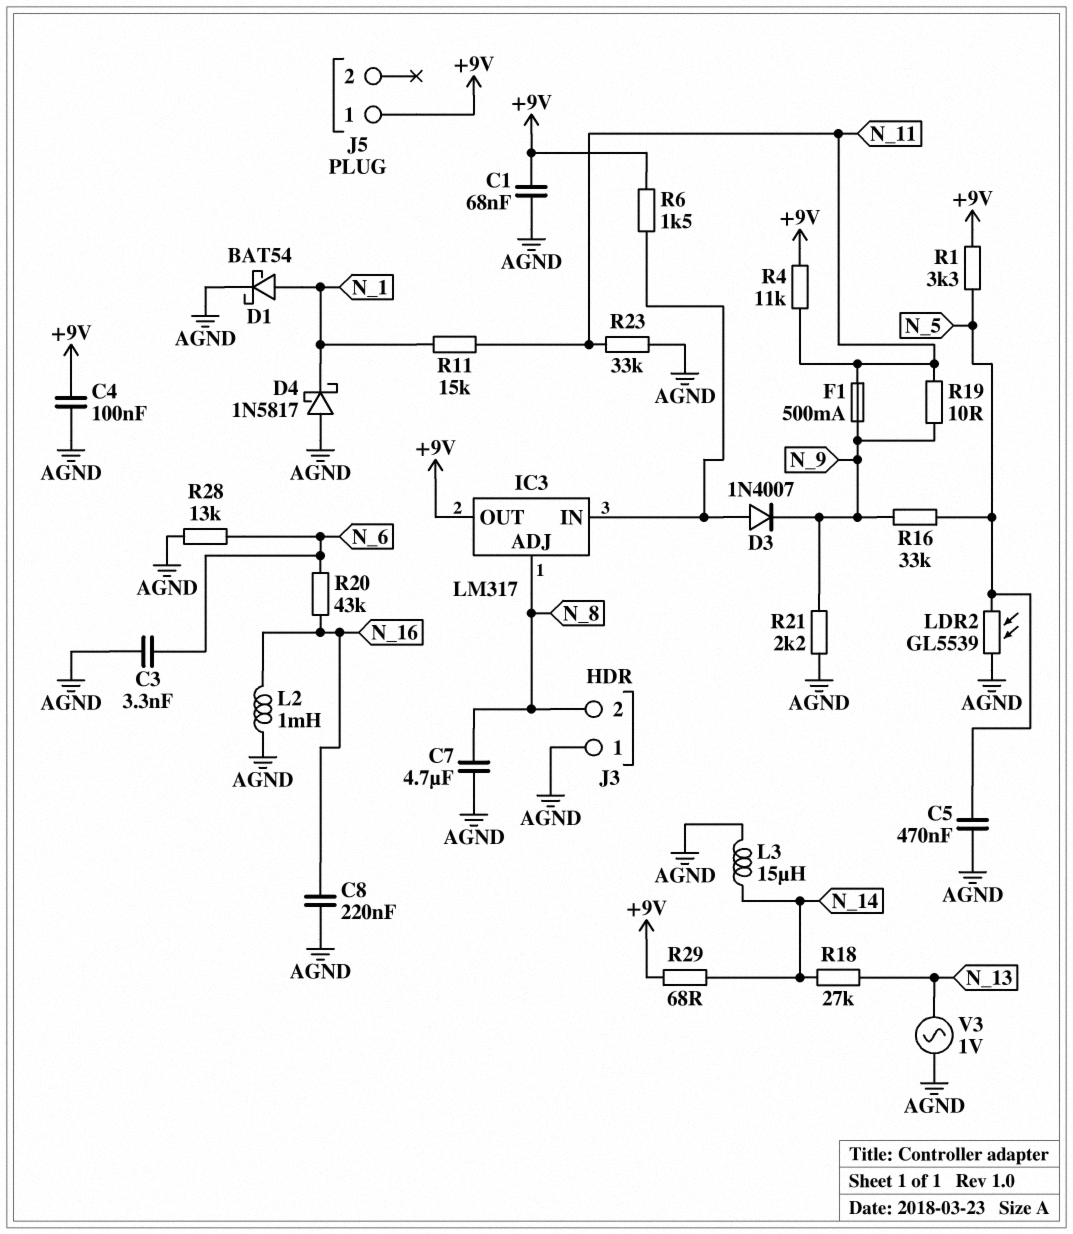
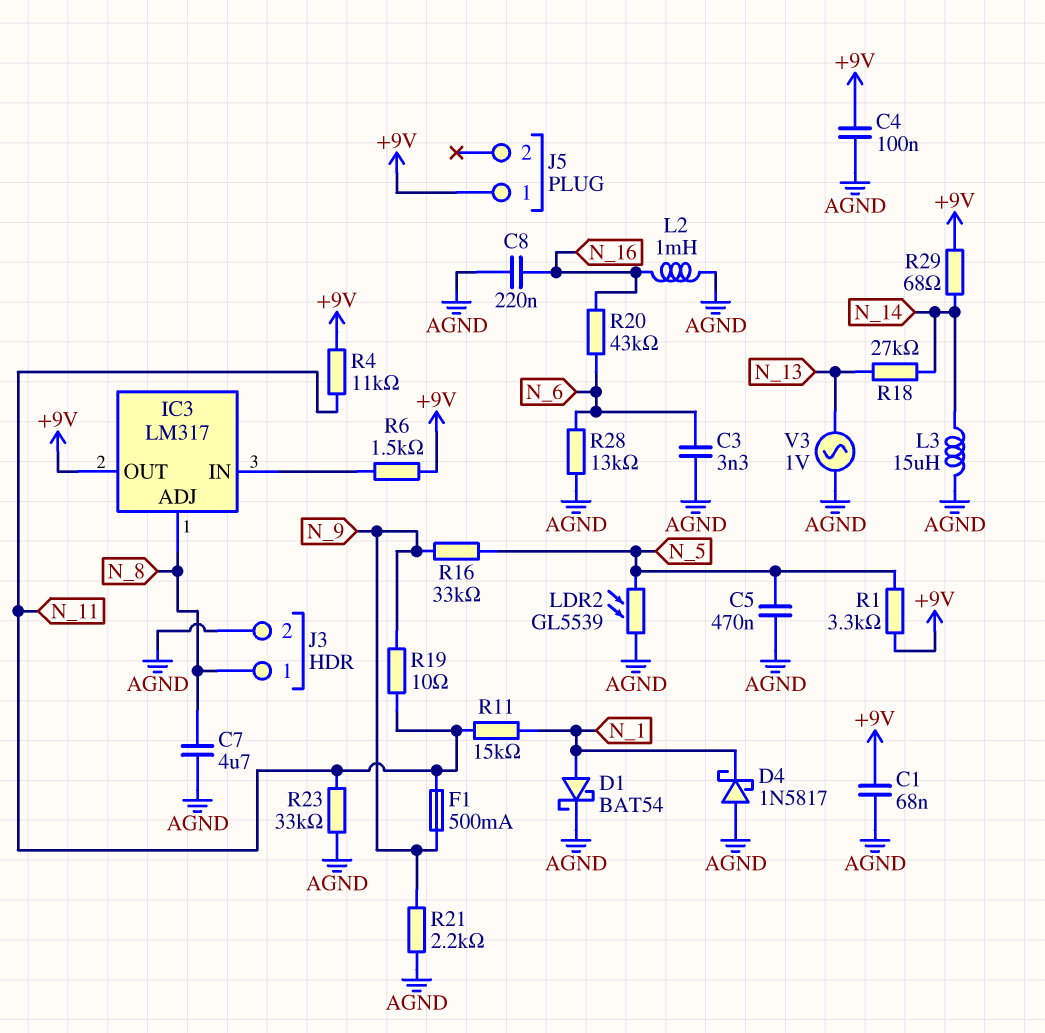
D3: diode 1N4007 (A IC3/IN, K N_9) -> none
J3 pin 1: AGND -> N_8
J3 pin 2: N_8 -> AGND

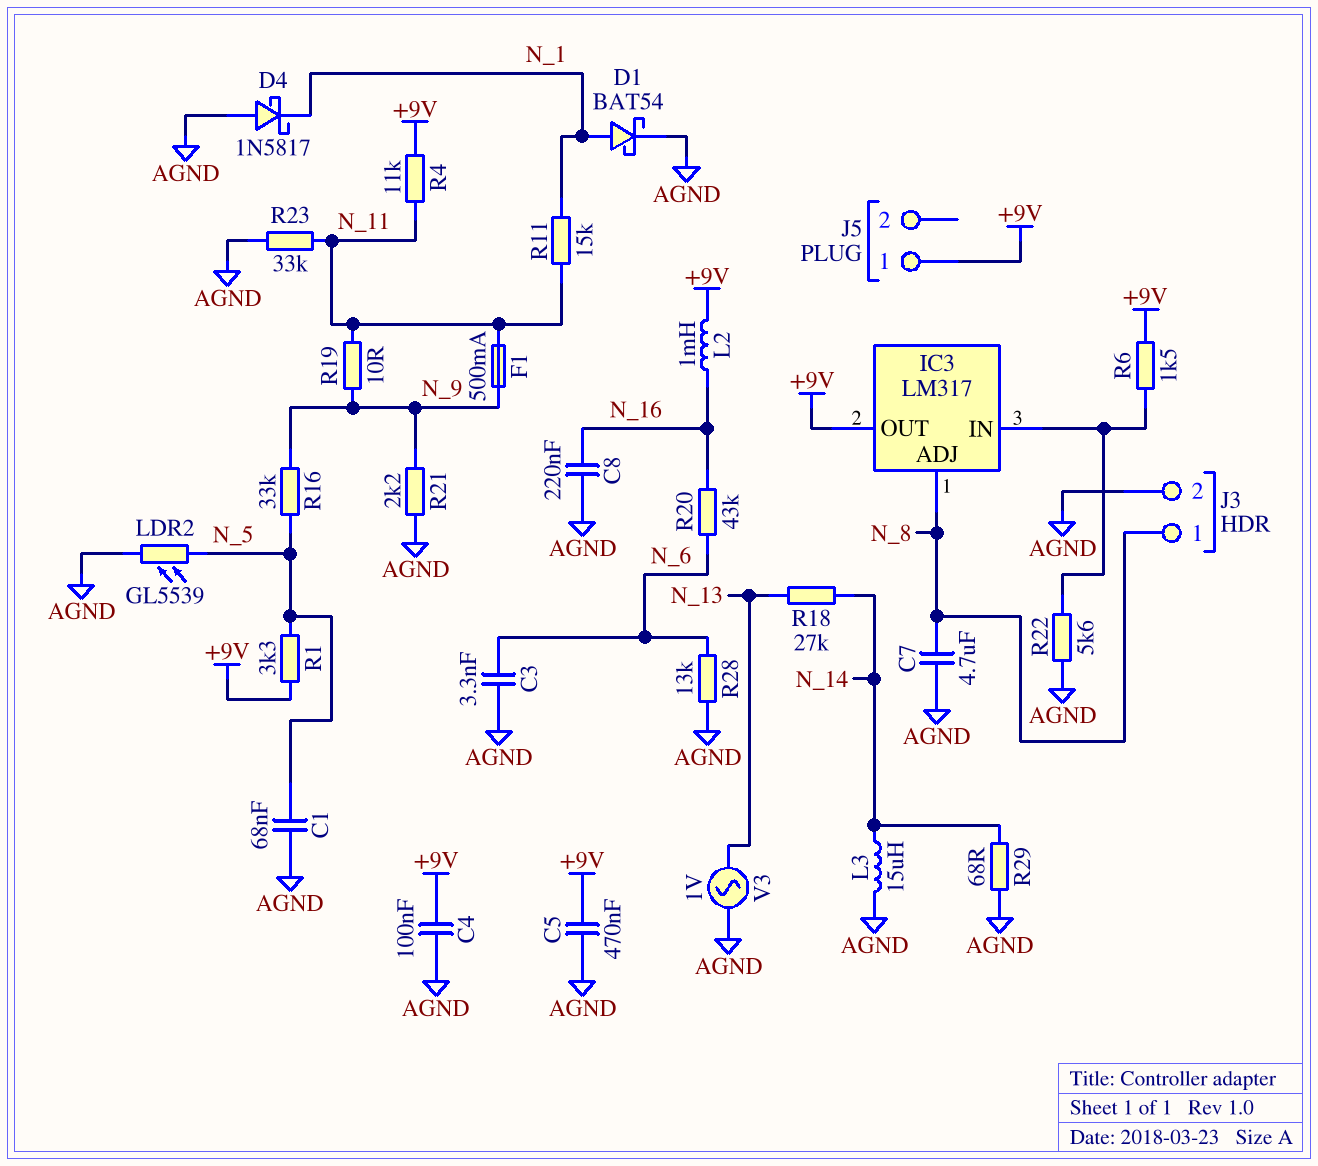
C1: 68nF (+9V, AGND) -> 68nF (AGND, N_5)
C5: 470nF (AGND, N_5) -> 470nF (+9V, AGND)
L2: 1mH (AGND, N_16) -> 1mH (+9V, N_16)
R22: none -> 5.6k (AGND, IC3/IN)
R29: 68 (+9V, N_14) -> 68 (AGND, N_14)

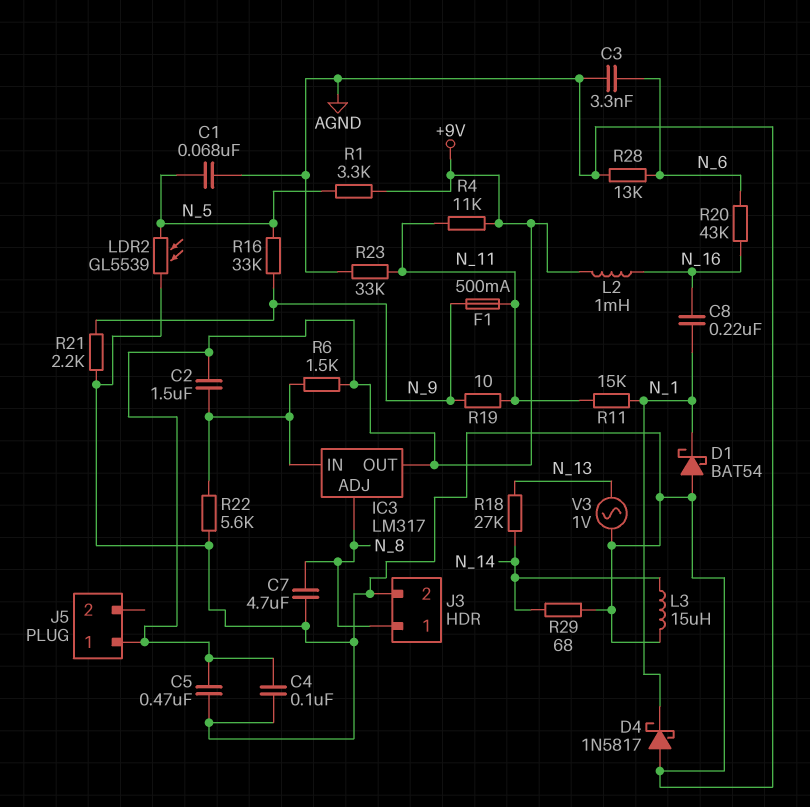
C2: none -> 1.5uF (+9V, IC3/IN)
C8: 220nF (AGND, N_16) -> 220nF (N_1, N_16)
D1: schottky BAT54 (A N_1, K AGND) -> schottky BAT54 (A AGND, K N_1)

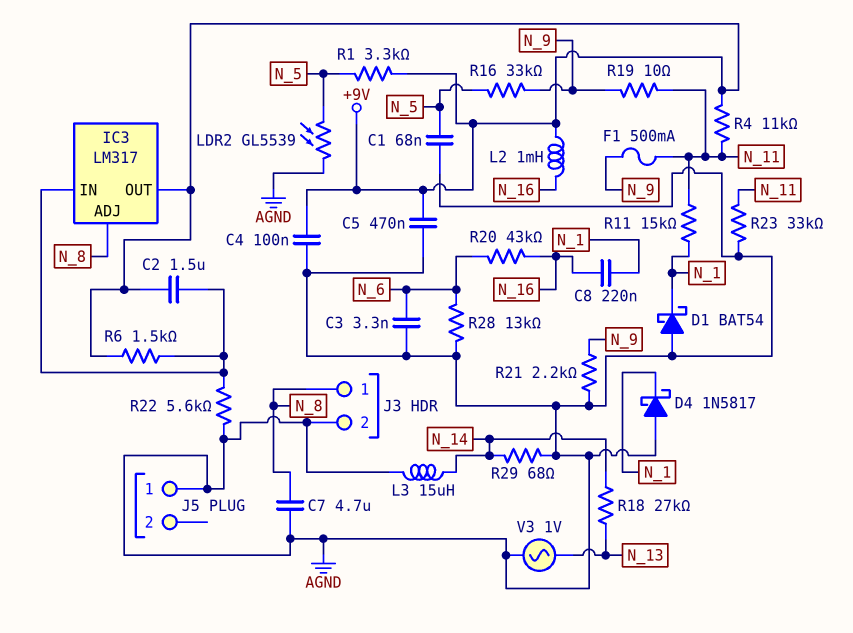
J5 pin 1: +9V -> AGND

